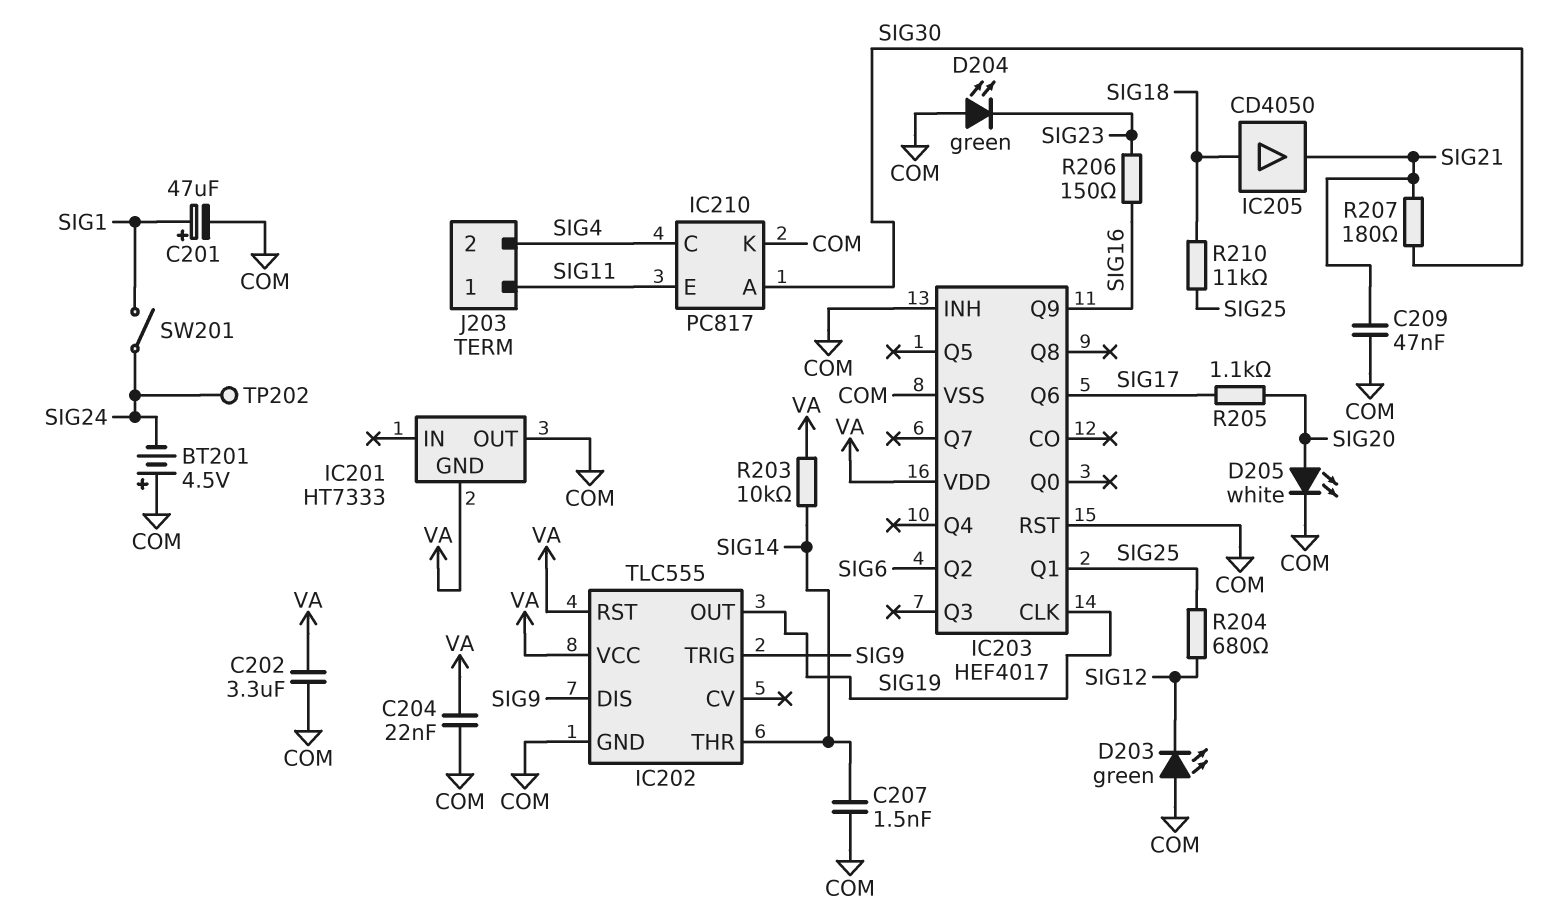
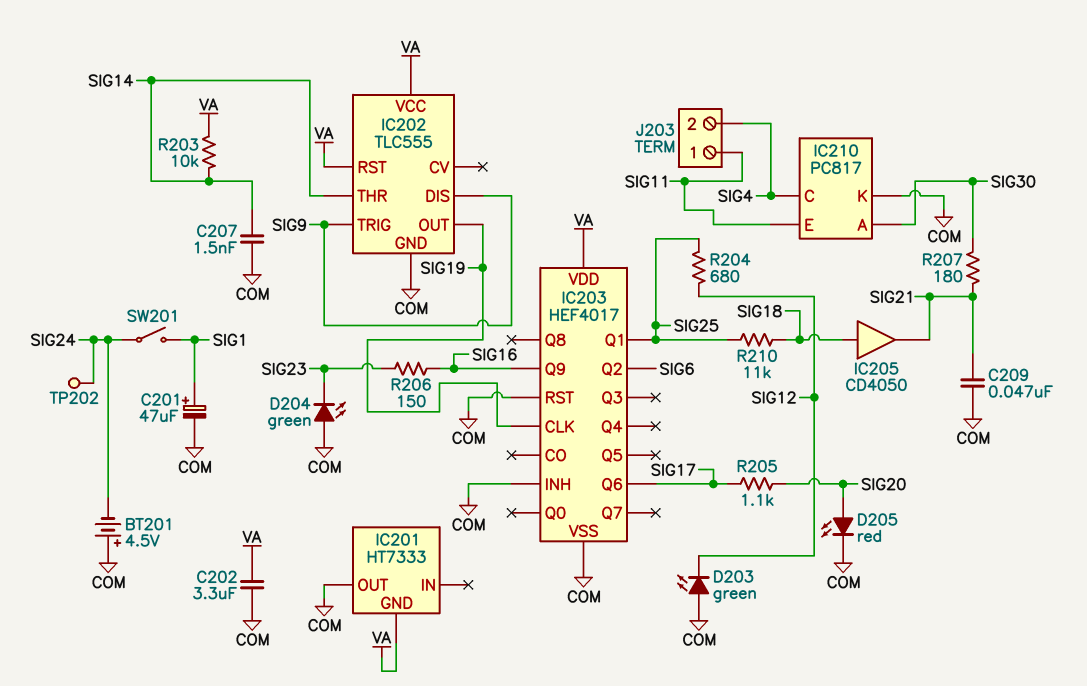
C204: 22nF (COM, VA) -> none
D205: LED white (A SIG20, K COM) -> LED red (A SIG20, K COM)

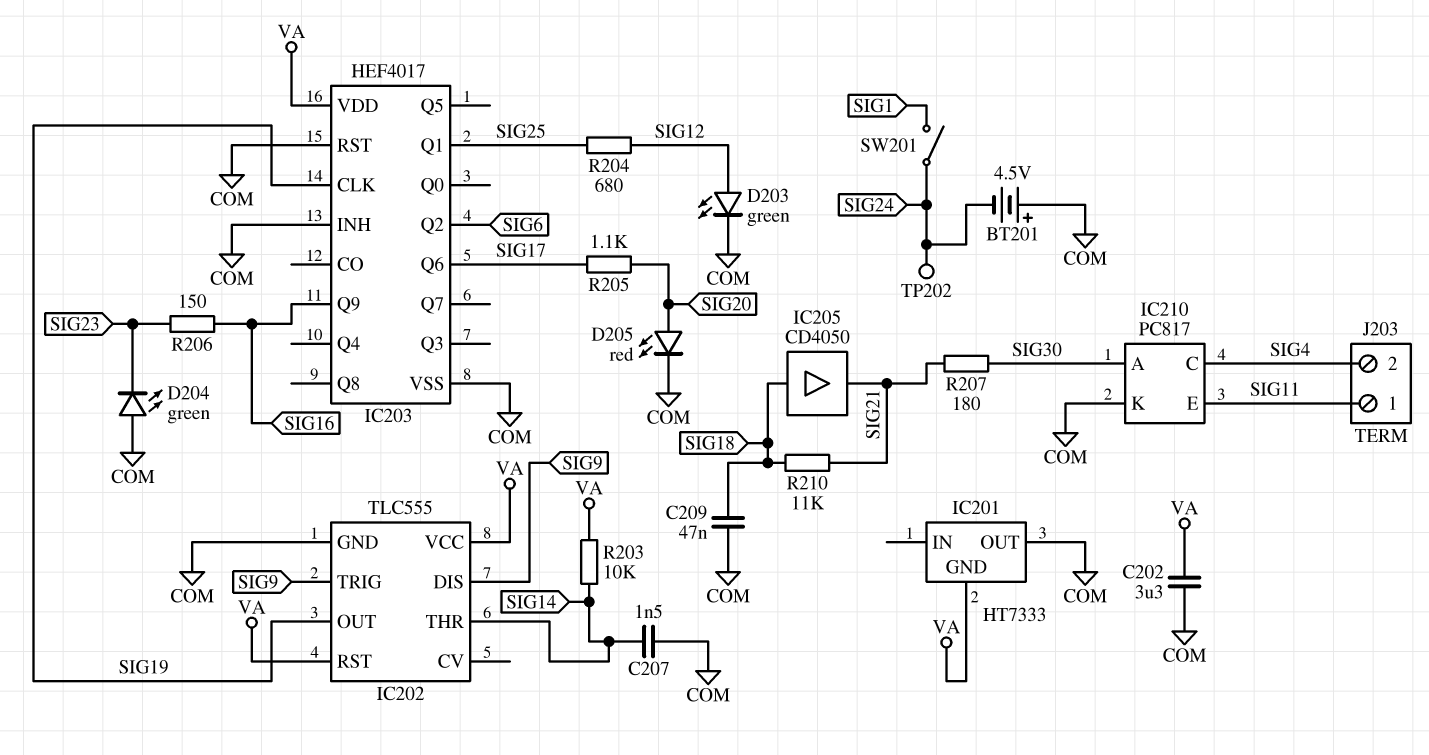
C201: 47uF (plus SIG1, minus COM) -> none
C209: 47nF (COM, SIG21) -> 47nF (COM, SIG18)
D203: LED green (A COM, K SIG12) -> LED green (A SIG12, K COM)
R210: 11k (SIG18, SIG25) -> 11k (SIG18, SIG21)

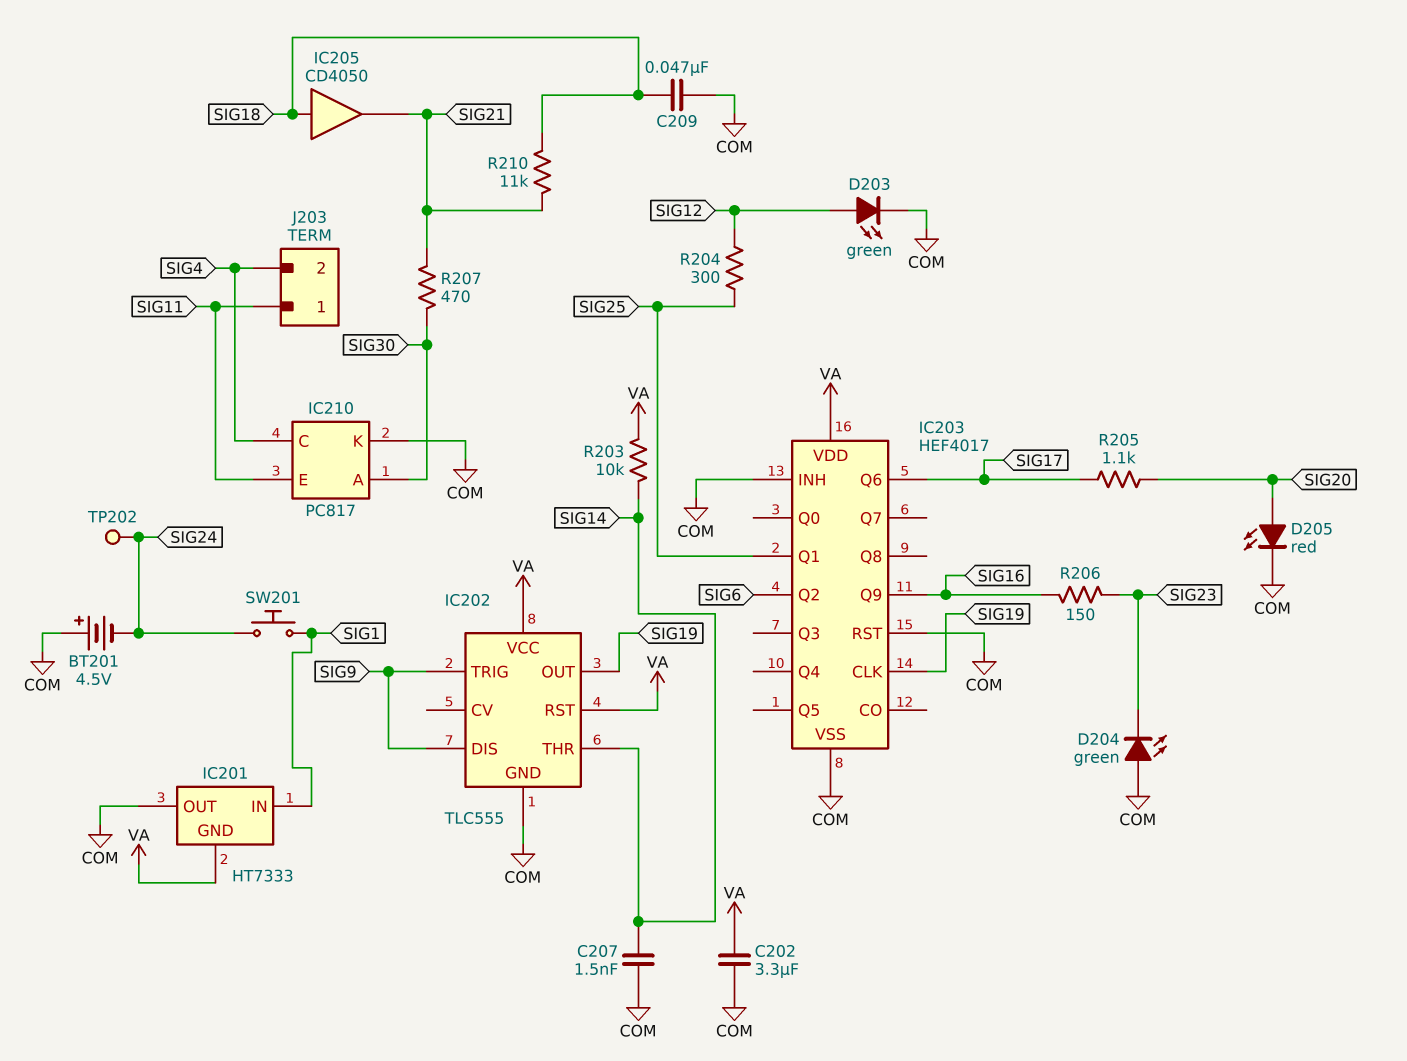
IC201 pin IN: none -> SIG1
R204: 680 (SIG12, SIG25) -> 300 (SIG12, SIG25)
R207: 180 (SIG21, SIG30) -> 470 (SIG21, SIG30)
SW201: switch (SIG1, SIG24) -> button (SIG1, SIG24)

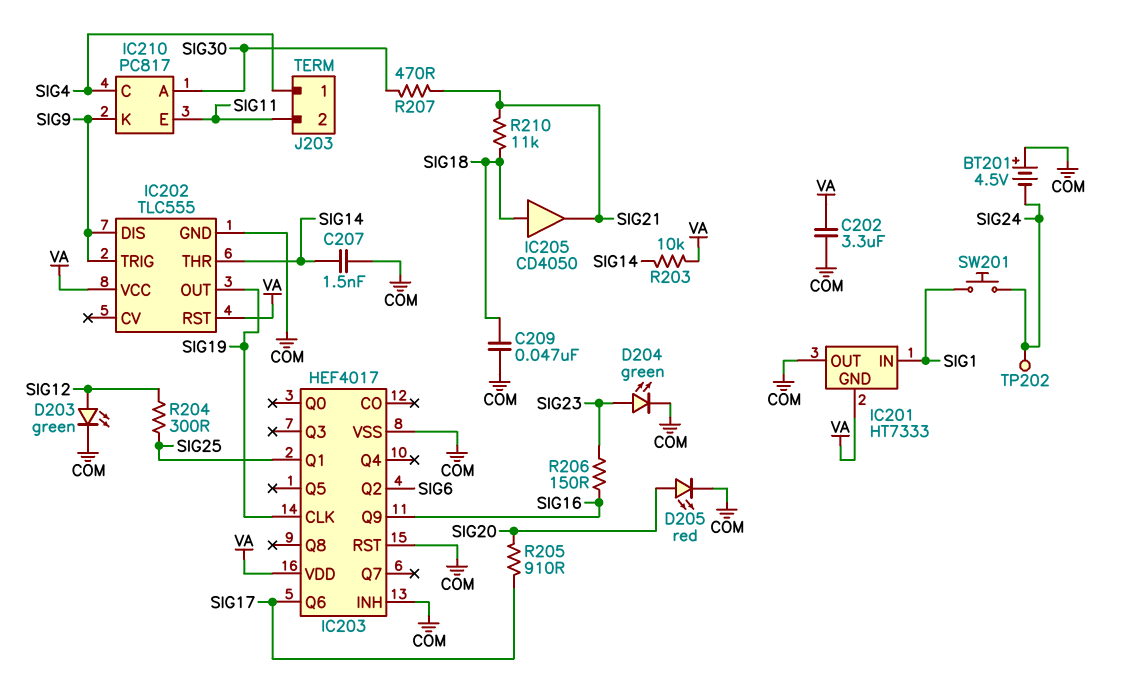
D204: LED green (A COM, K SIG23) -> LED green (A SIG23, K COM)
IC210 pin K: COM -> SIG9
J203 pin 1: SIG11 -> SIG4
J203 pin 2: SIG4 -> SIG11
R205: 1.1k (SIG17, SIG20) -> 910 (SIG17, SIG20)

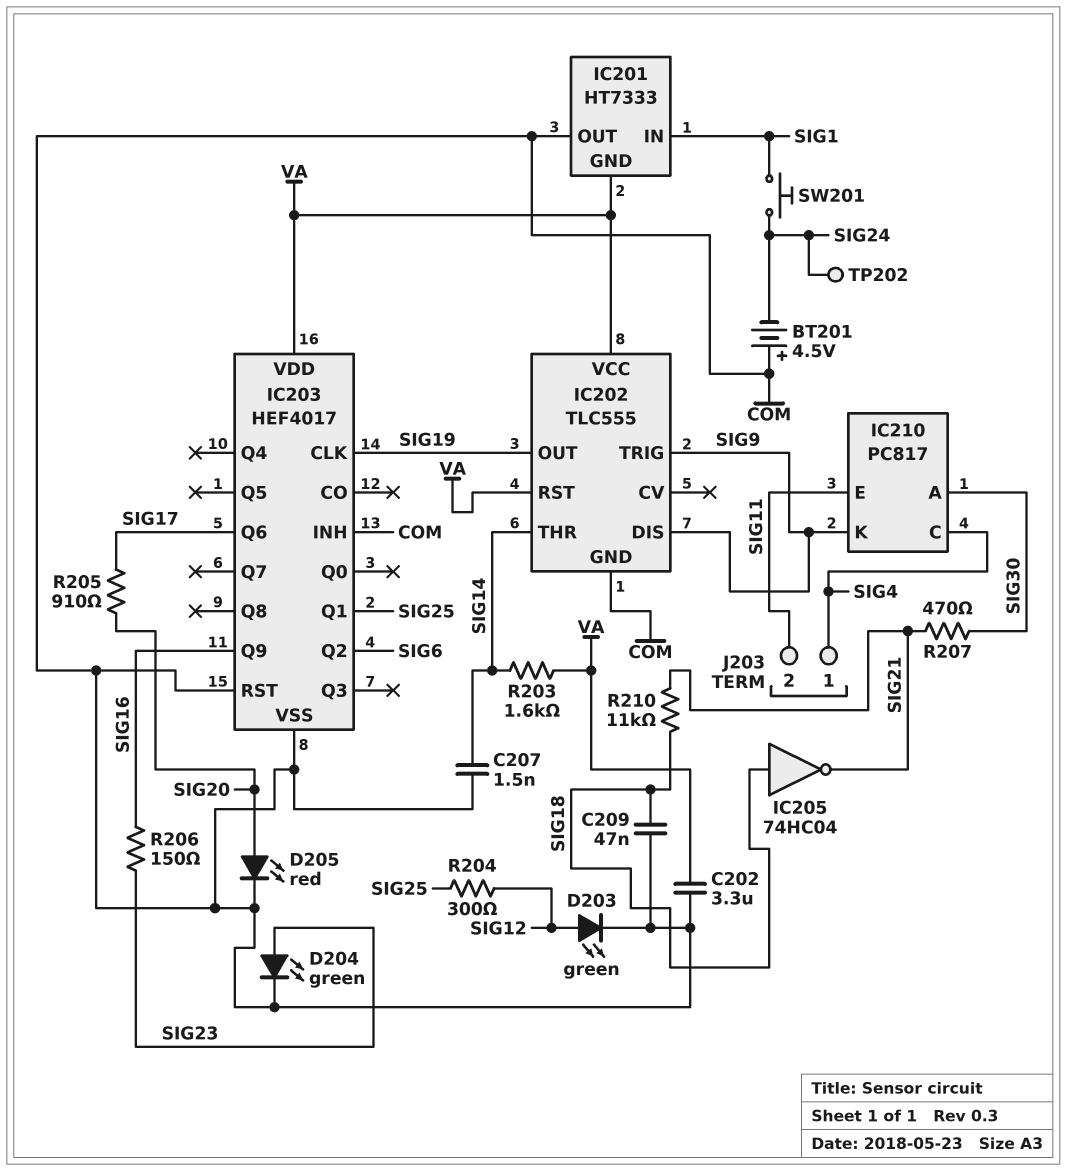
IC205: buffer CD4050 (in SIG18, out SIG21) -> NOT 74HC04 (in SIG18, out SIG21)
R203: 10k (SIG14, VA) -> 1.6k (SIG14, VA)

